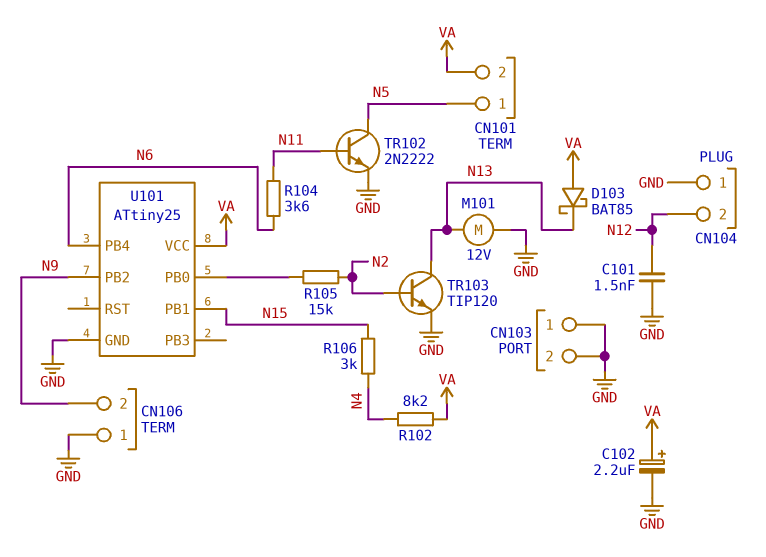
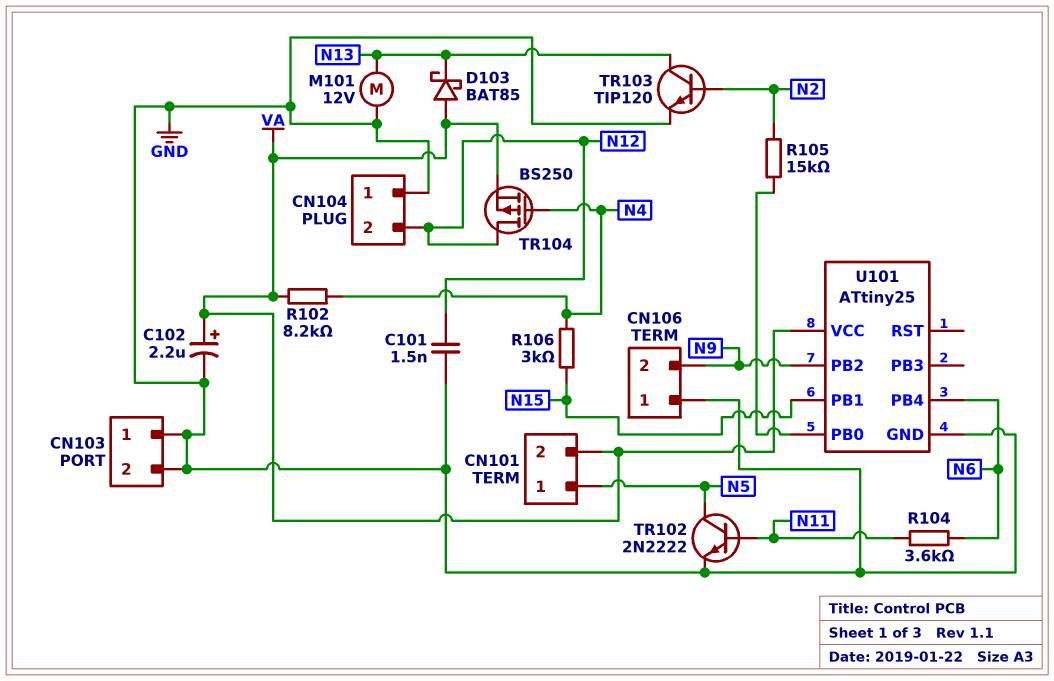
TR104: none -> PMOS BS250 (G N4, D N12, S VA)

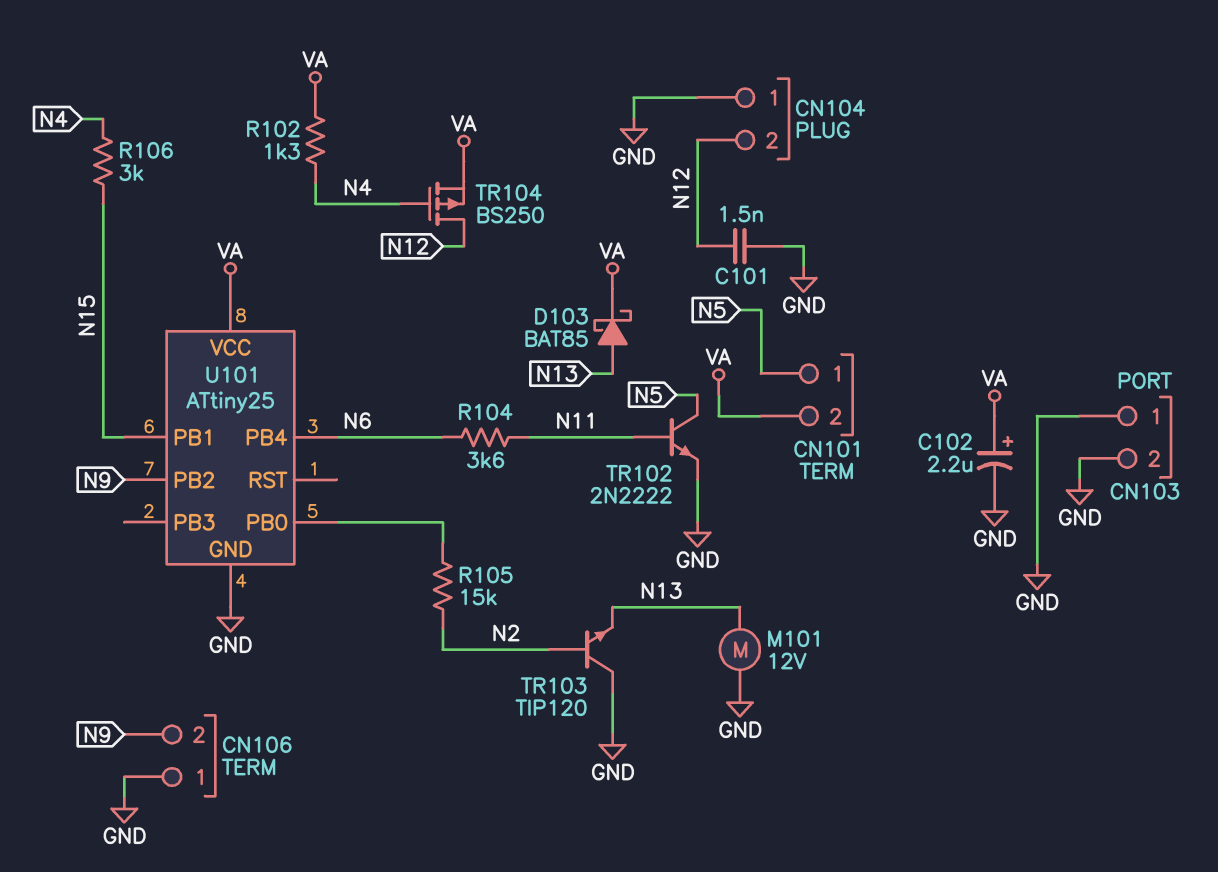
D103: schottky BAT85 (A VA, K N13) -> schottky BAT85 (A N13, K VA)
R102: 8.2k (N4, VA) -> 1.3k (N4, VA)
TR103: NPN TIP120 (B N2, C N13, E GND) -> NPN TIP120 (B N2, C GND, E N13)

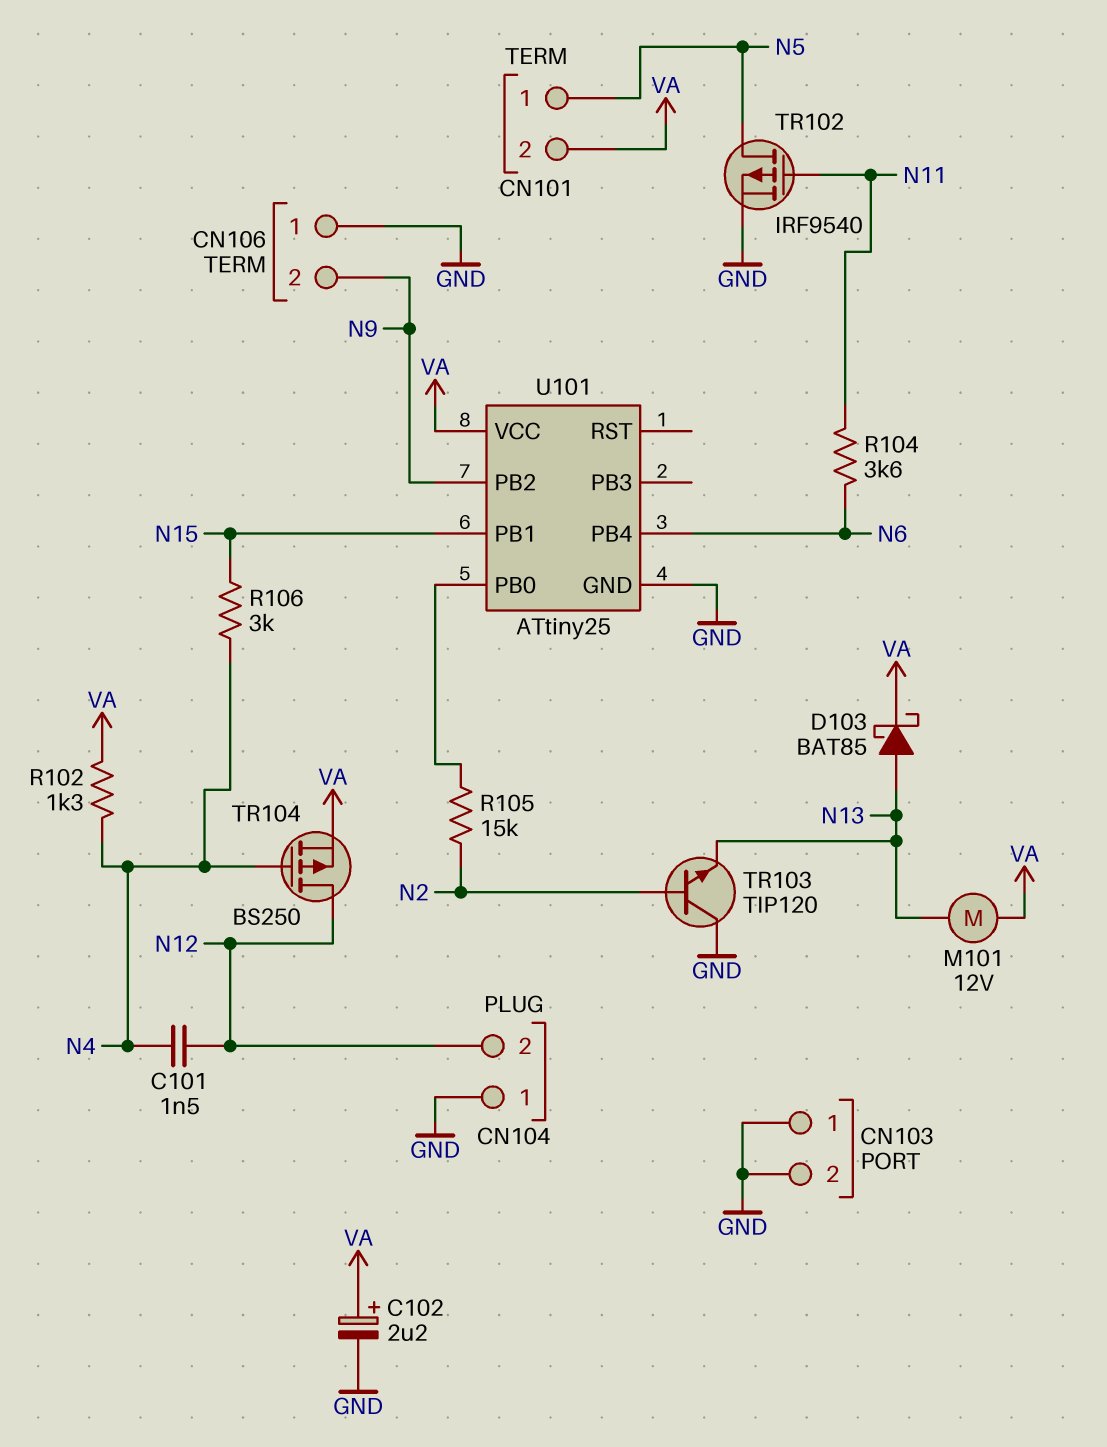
C101: 1.5nF (GND, N12) -> 1.5nF (N4, N12)
M101: motor 12V (GND, N13) -> motor 12V (N13, VA)
TR102: NPN 2N2222 (B N11, C N5, E GND) -> PMOS IRF9540 (G N11, D N5, S GND)

